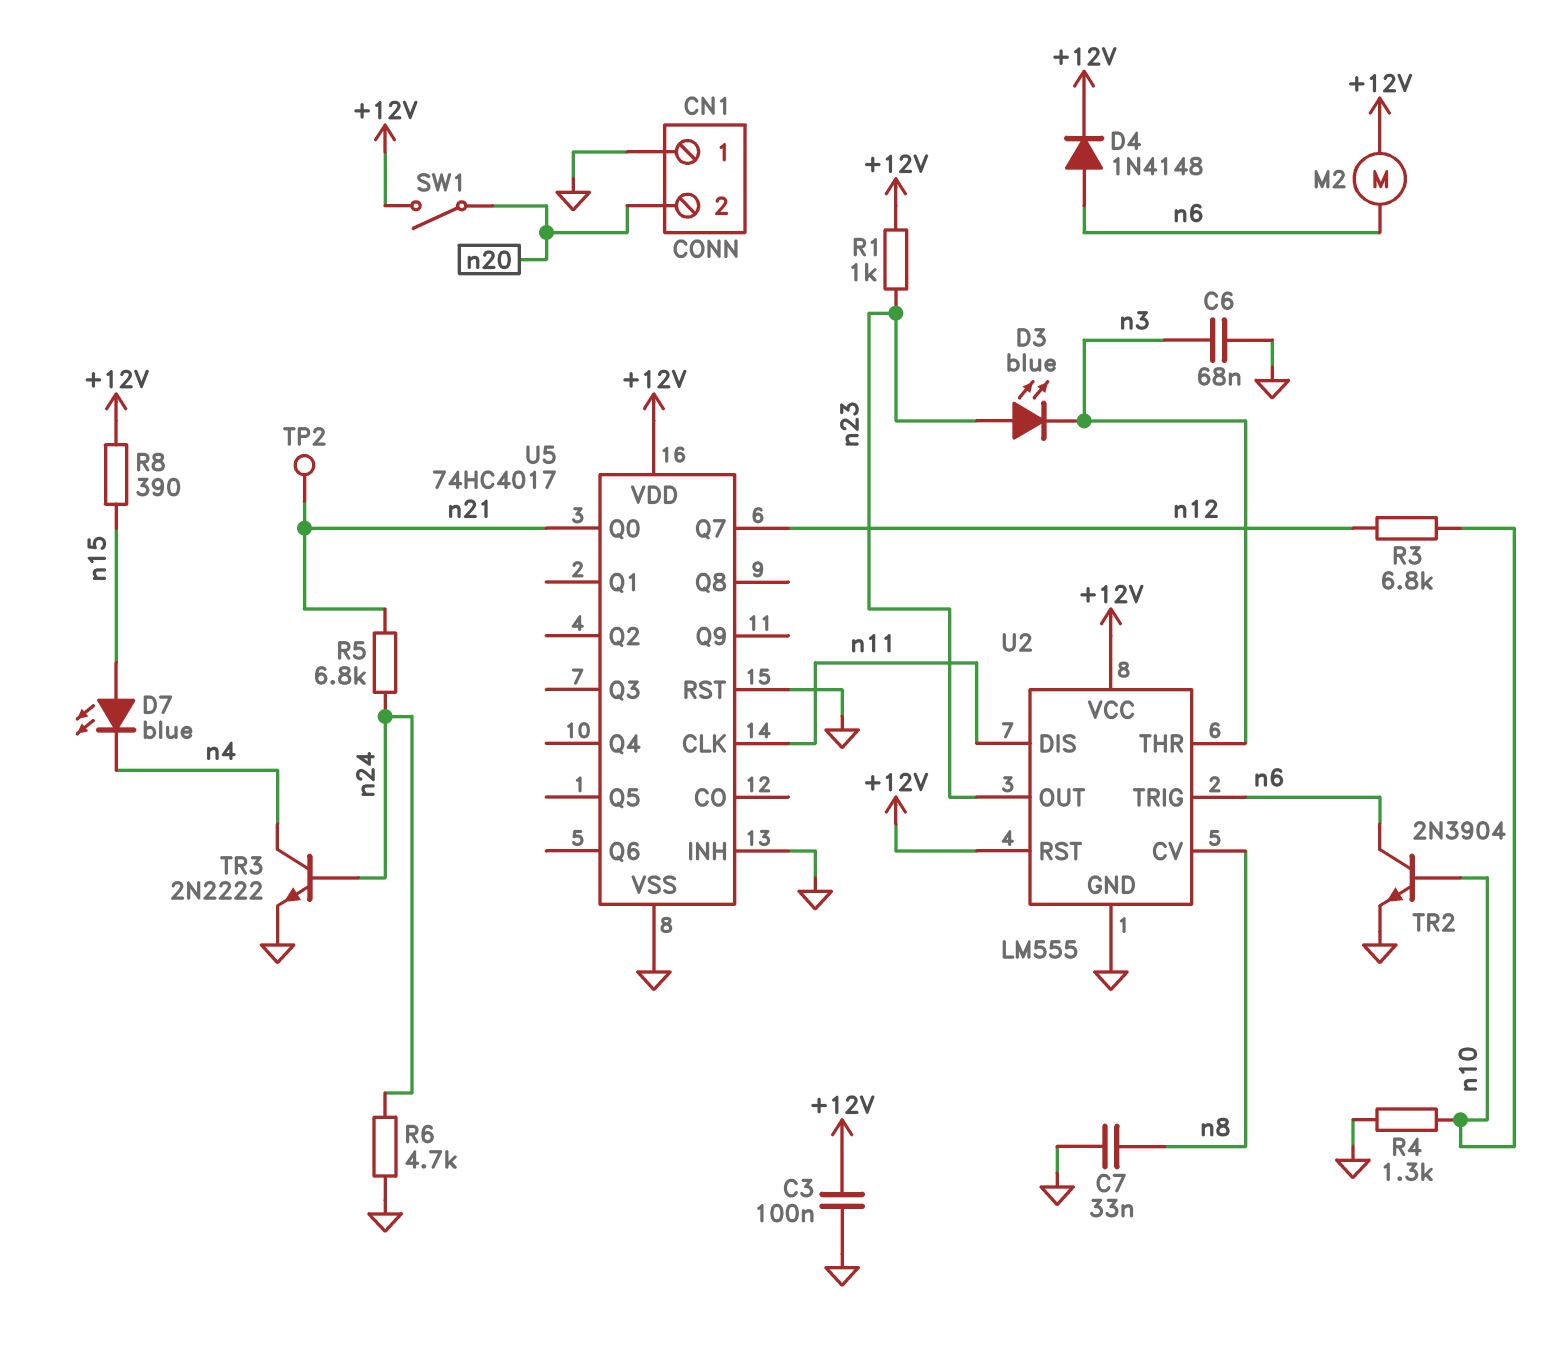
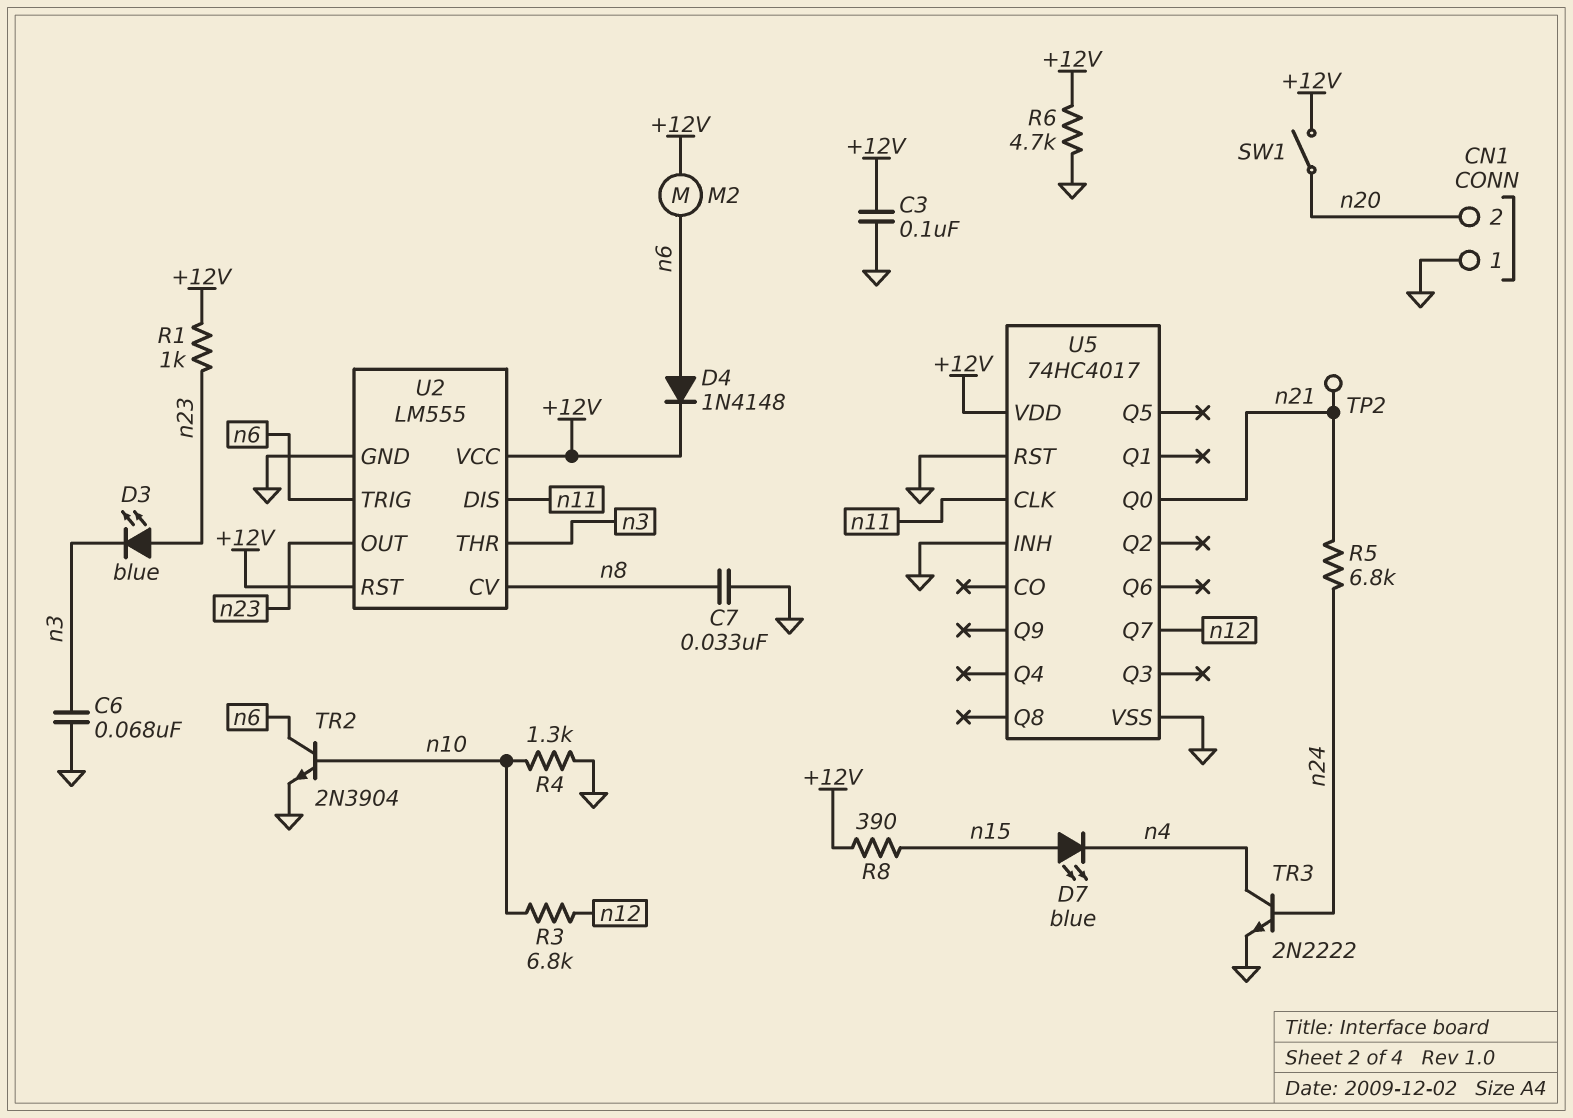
R6: 4.7k (GND, n24) -> 4.7k (+12V, GND)

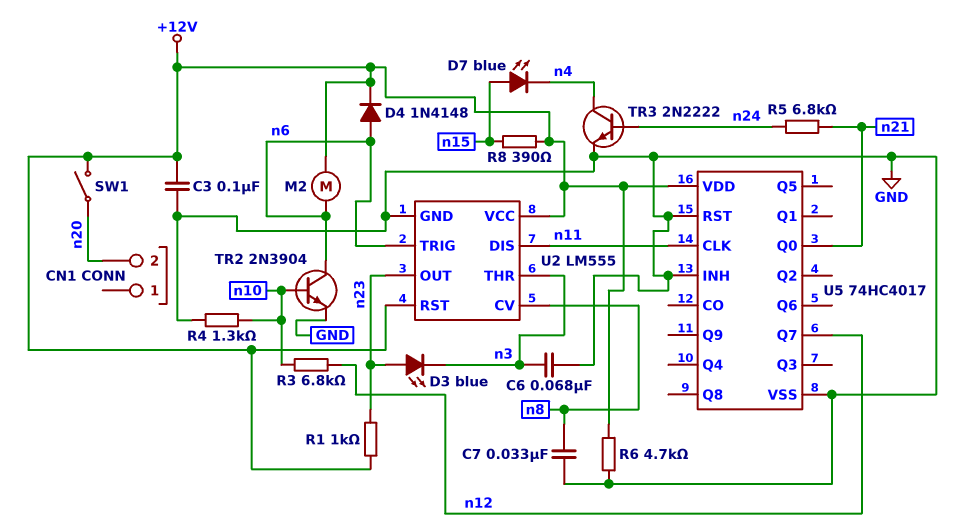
CN1 pin 1: GND -> none
TP2: test point (n21) -> none

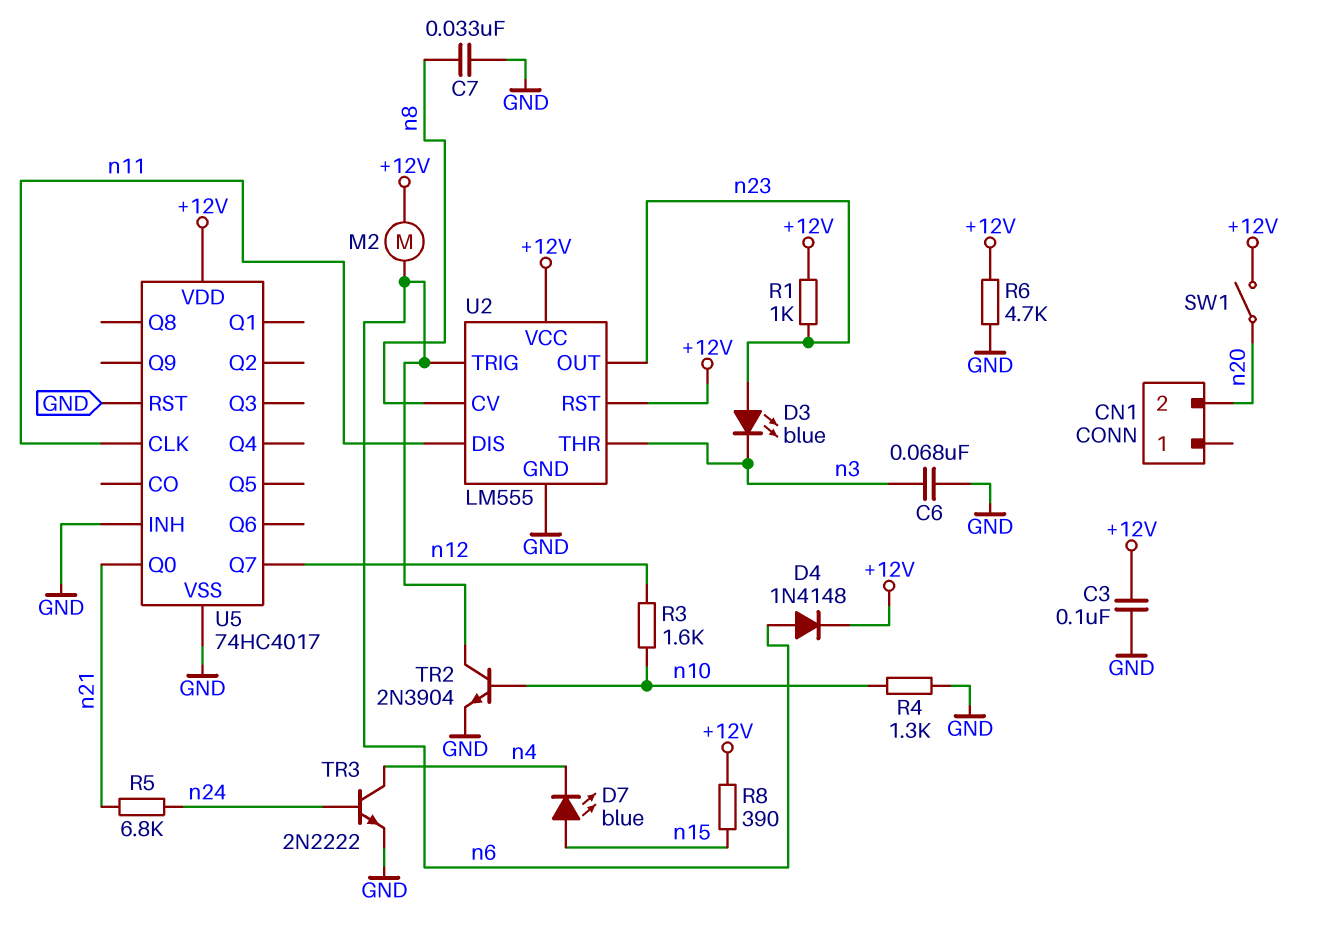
R3: 6.8k (n10, n12) -> 1.6k (n10, n12)

